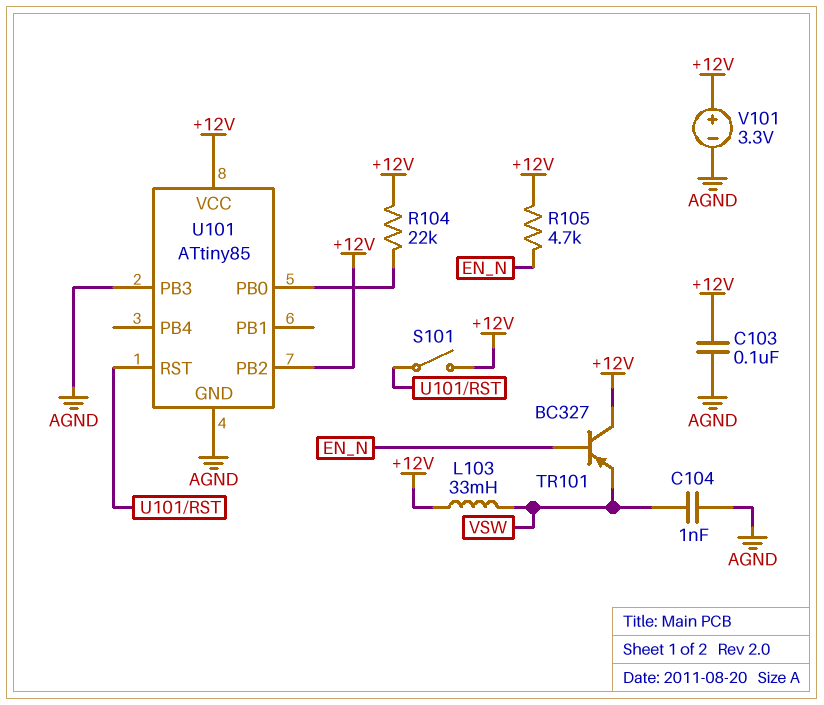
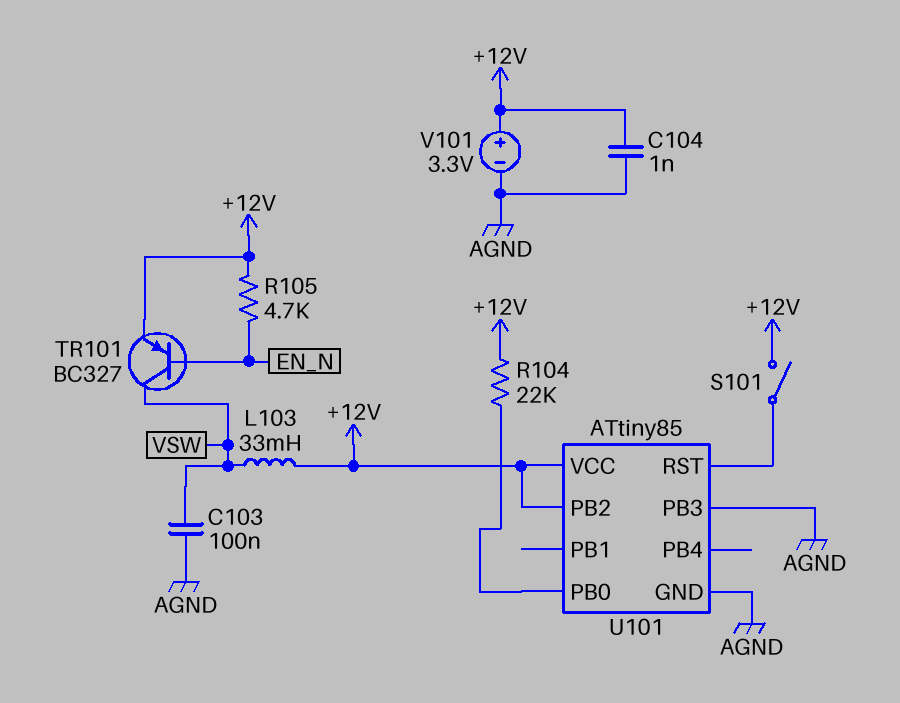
C103: 100nF (+12V, AGND) -> 100nF (AGND, VSW)
C104: 1nF (AGND, VSW) -> 1nF (+12V, AGND)
TR101: PNP BC327 (B EN_N, C +12V, E VSW) -> PNP BC327 (B EN_N, C VSW, E +12V)

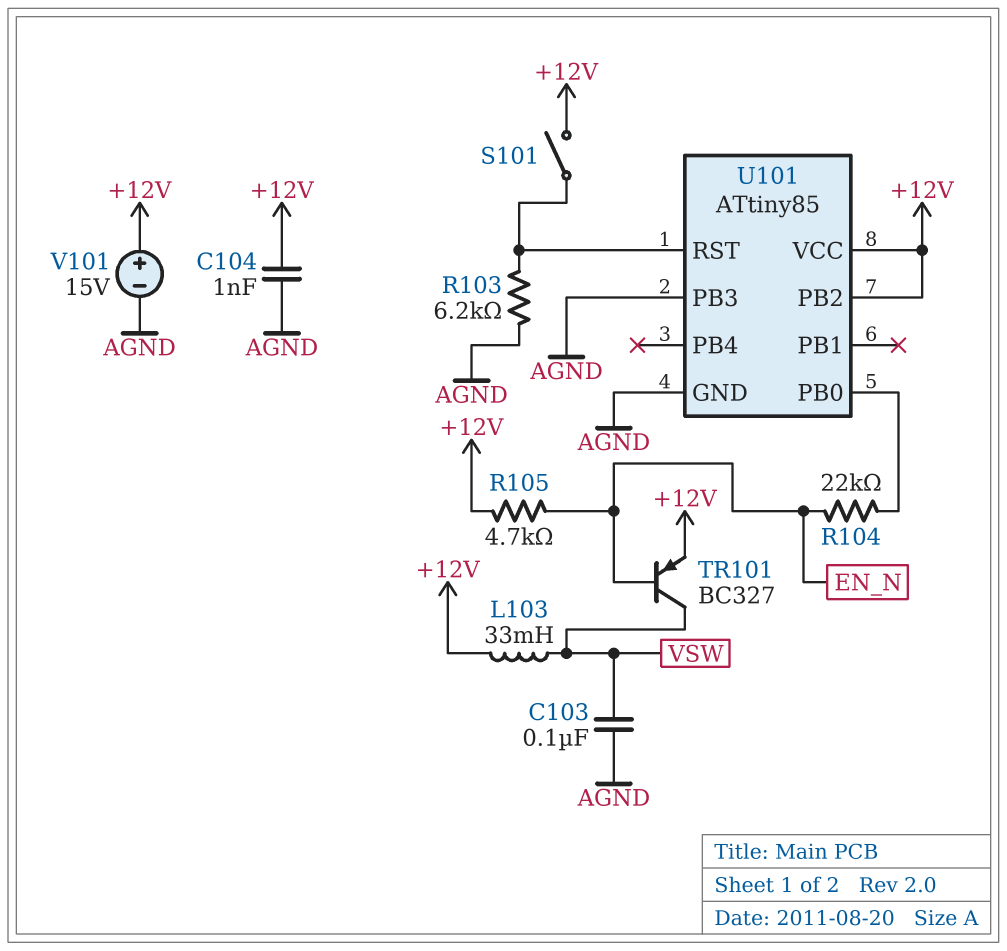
R103: none -> 6.2k (AGND, U101/RST)
R104: 22k (+12V, U101/PB0) -> 22k (EN_N, U101/PB0)
V101: 3.3V (plus +12V, minus AGND) -> 15V (plus +12V, minus AGND)

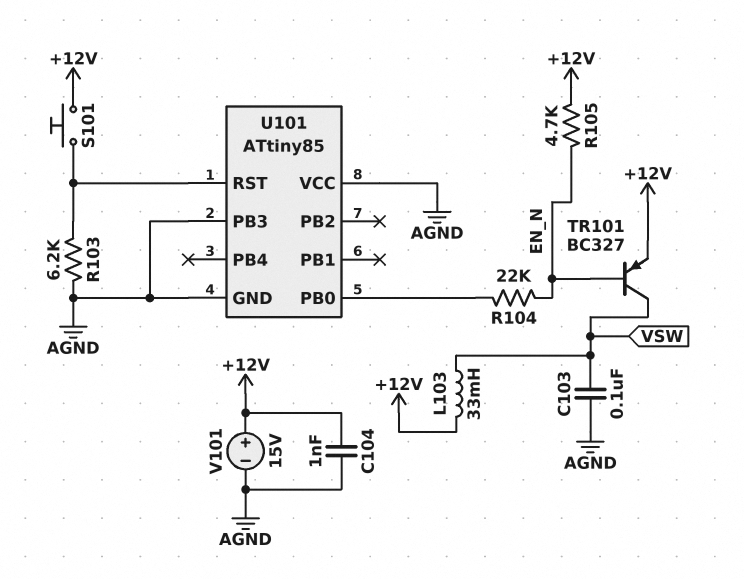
S101: switch (+12V, U101/RST) -> button (+12V, U101/RST)
U101 pin PB2: +12V -> none
U101 pin VCC: +12V -> AGND

